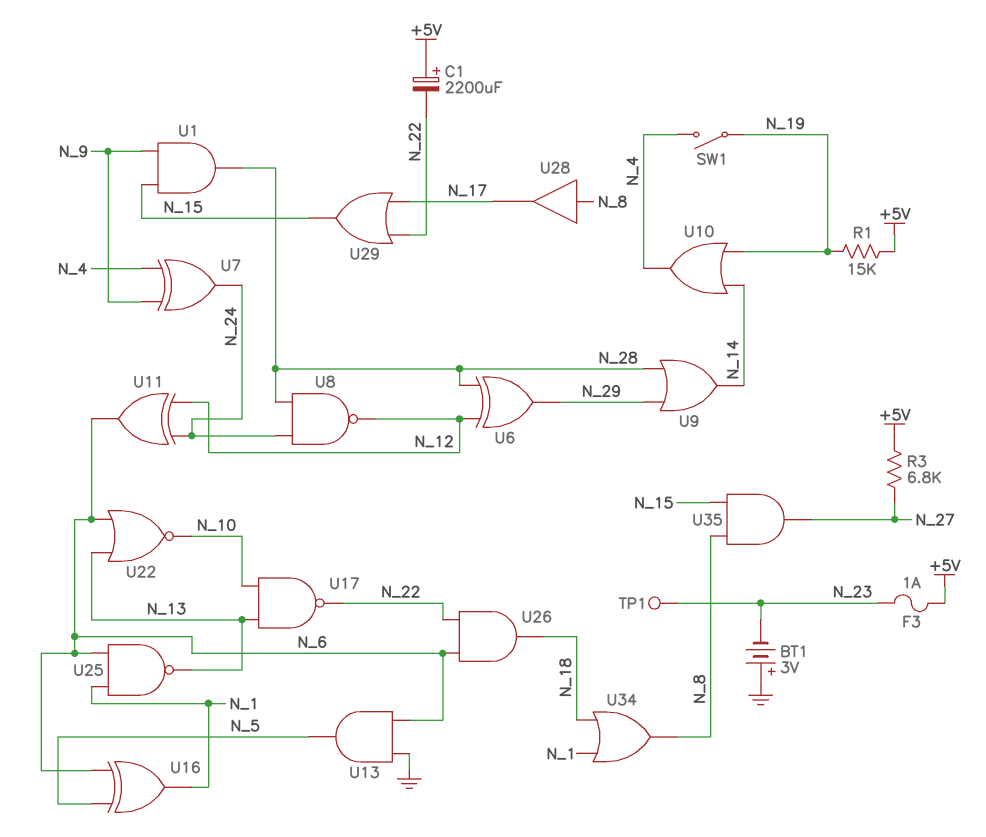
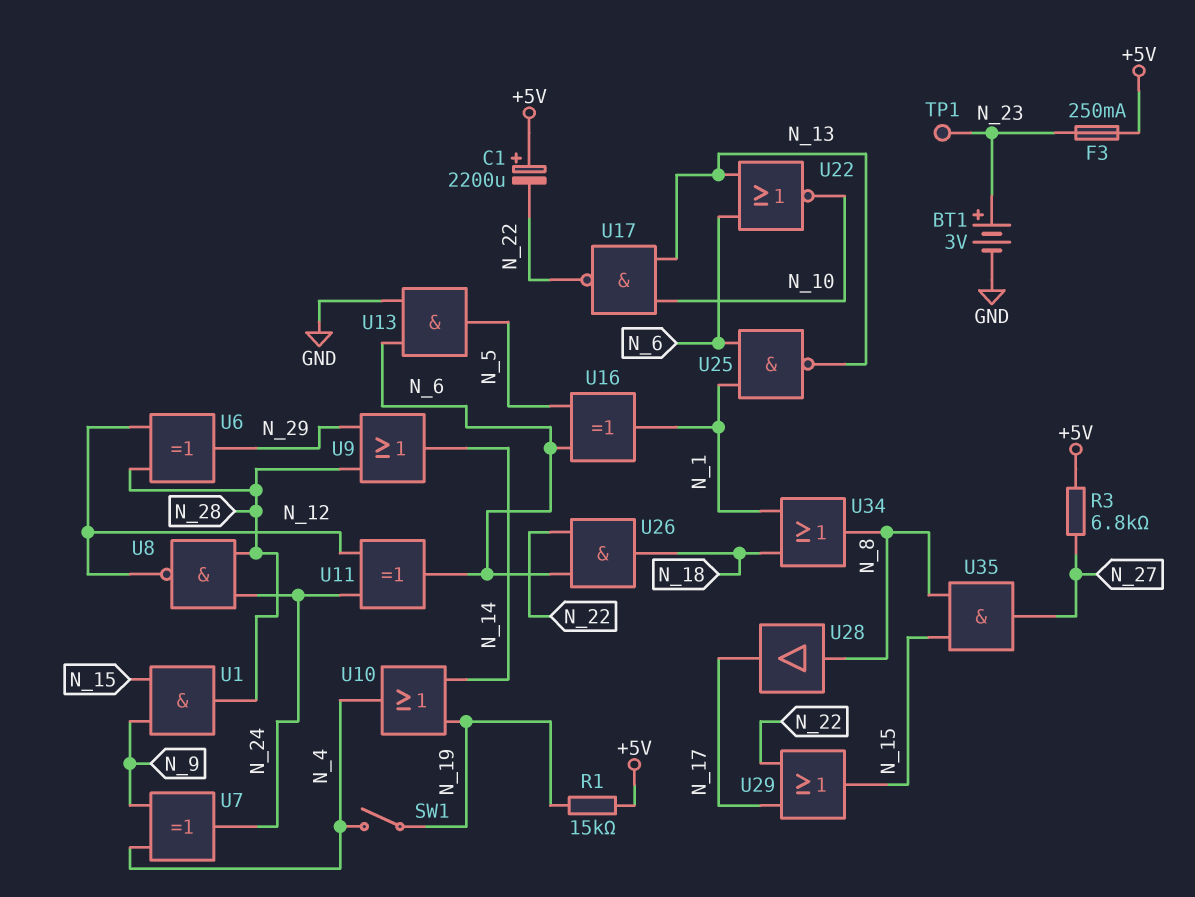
BT1: 3V (plus GND, minus N_23) -> 3V (plus N_23, minus GND)
F3: 1A (+5V, N_23) -> 250mA (+5V, N_23)

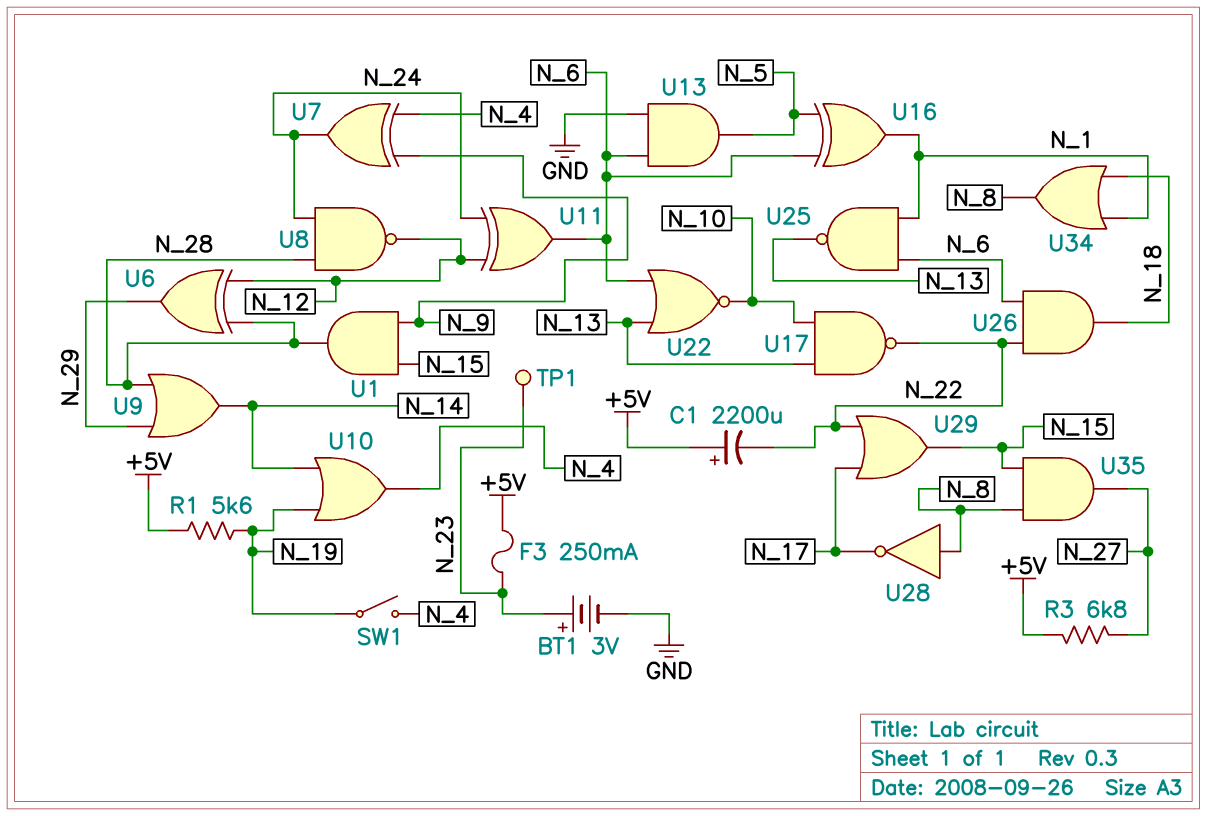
R1: 15k (+5V, N_19) -> 5.6k (+5V, N_19)
U28: buffer (in N_8, out N_17) -> NOT (in N_8, out N_17)

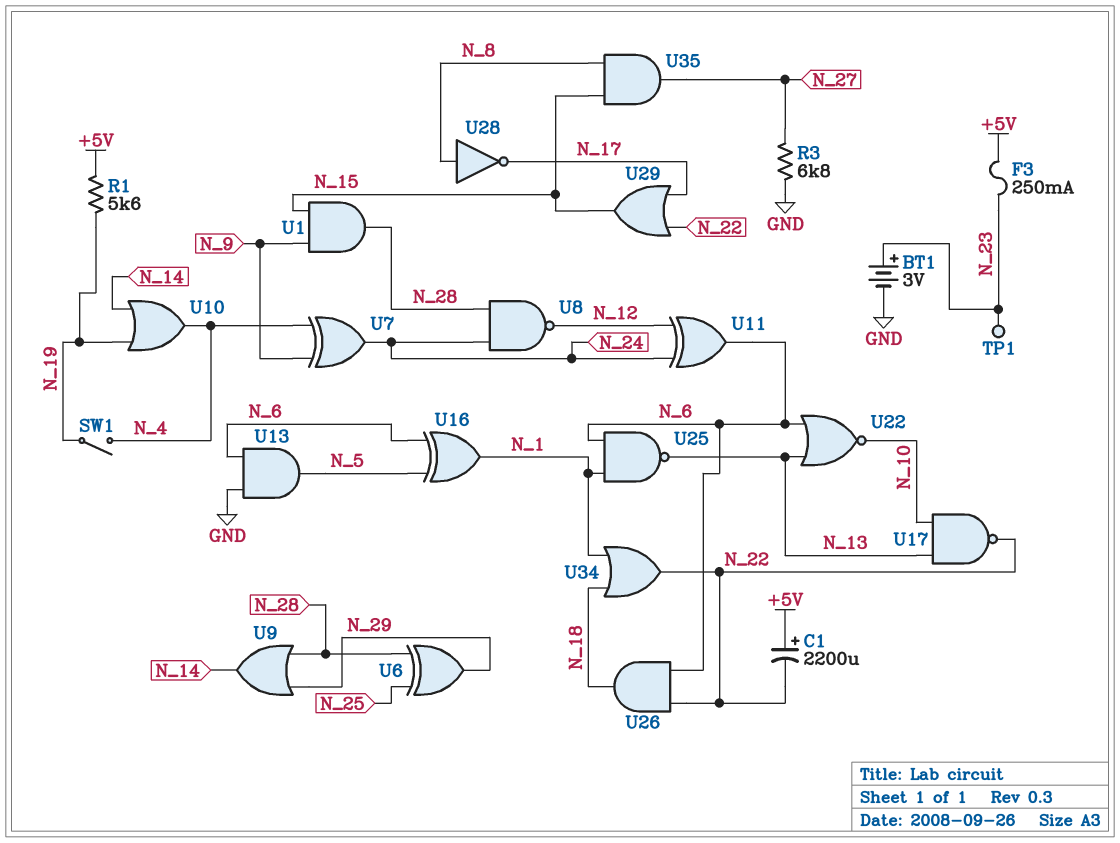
R3: 6.8k (+5V, N_27) -> 6.8k (GND, N_27)
U6: XOR (in N_12, in N_28, out N_29) -> XOR (in N_25, in N_28, out N_29)
U34: OR (in N_1, in N_18, out N_8) -> OR (in N_1, in N_18, out N_22)

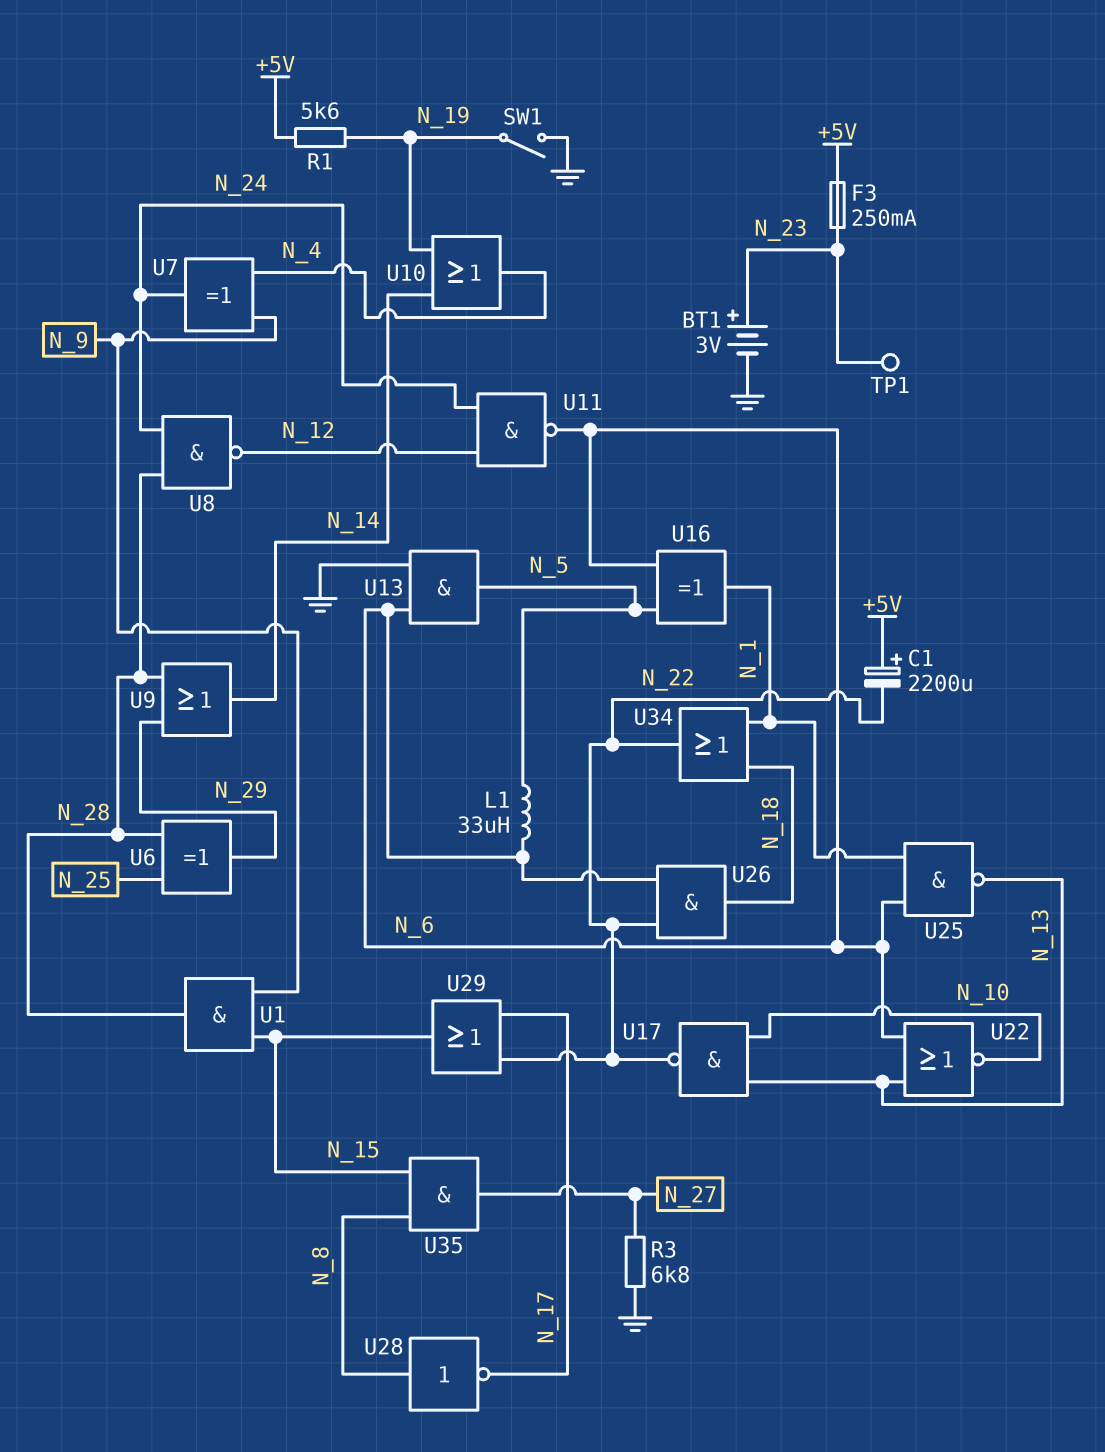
L1: none -> 33uH (N_5, N_6)
SW1: switch (N_4, N_19) -> switch (GND, N_19)
U11: XOR (in N_12, in N_24, out N_6) -> NAND (in N_12, in N_24, out N_6)

